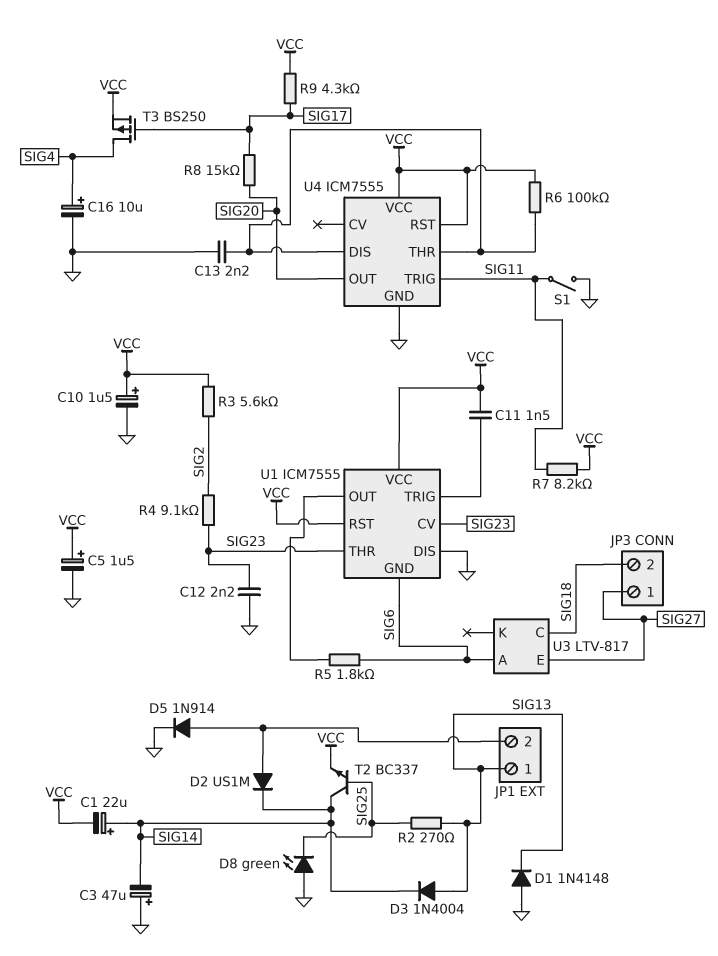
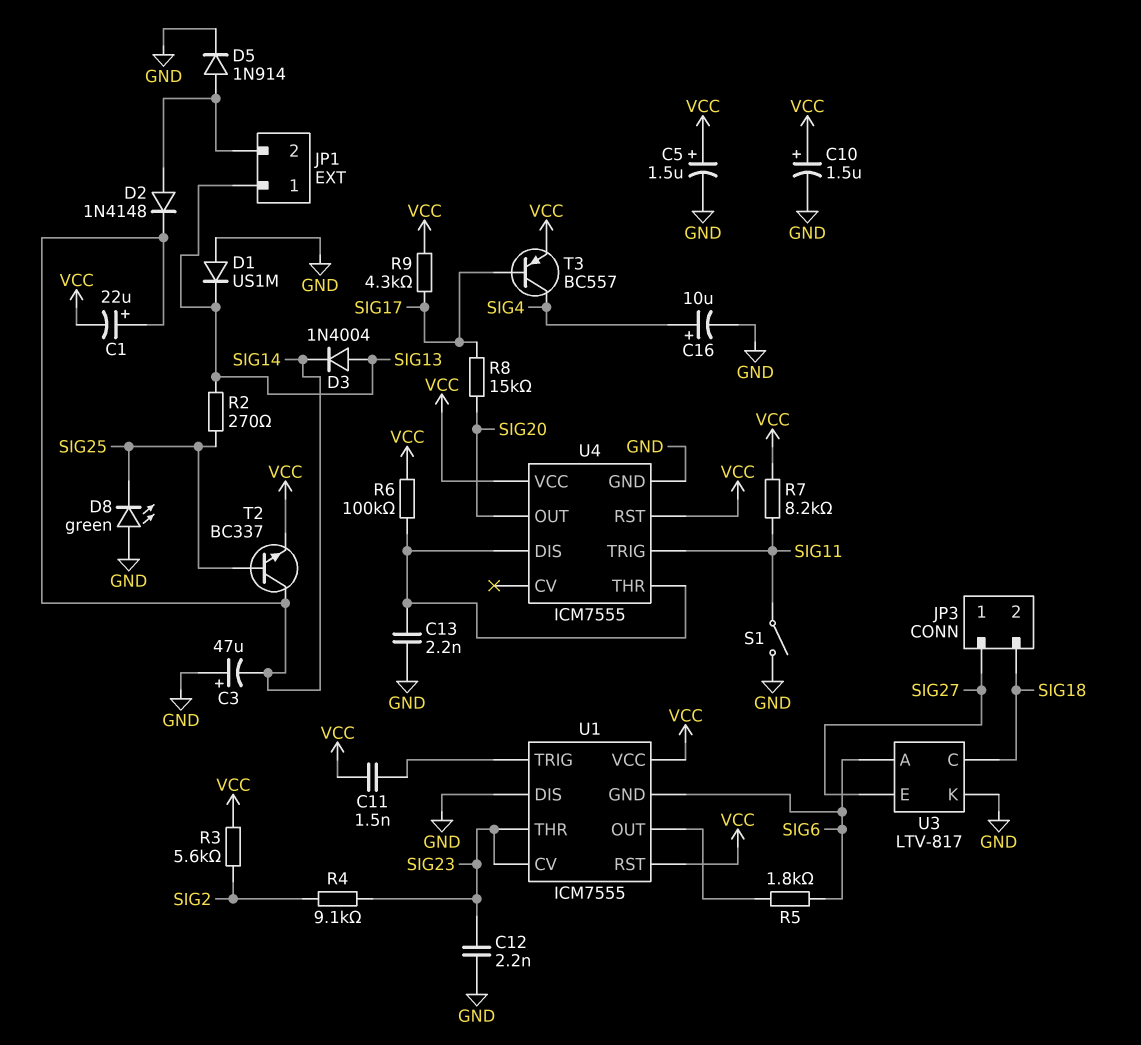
D1: diode 1N4148 (A GND, K SIG13) -> diode US1M (A GND, K SIG13)
D2: diode US1M (A JP1/2, K SIG14) -> diode 1N4148 (A JP1/2, K SIG14)
T3: PMOS BS250 (G SIG17, D SIG4, S VCC) -> PNP BC557 (B SIG17, C SIG4, E VCC)
U3 pin K: none -> GND

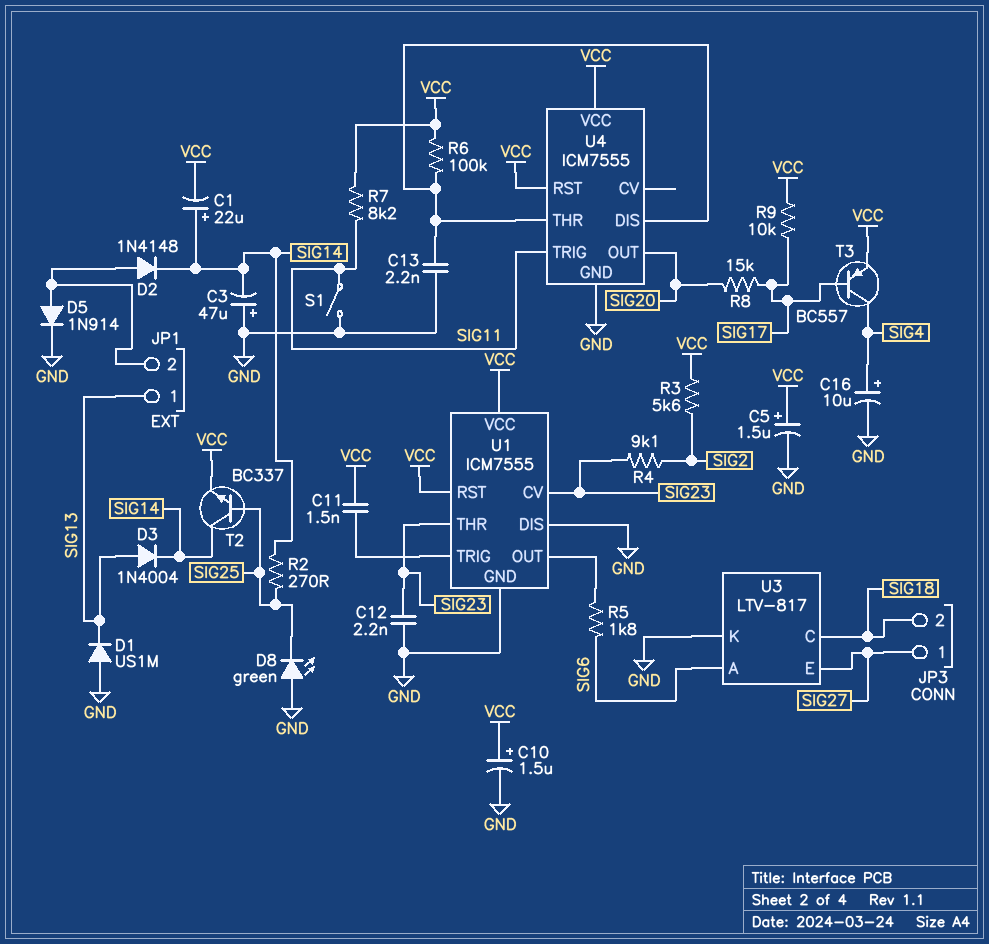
R2: 270 (SIG13, SIG25) -> 270 (SIG14, SIG25)
R9: 4.3k (SIG17, VCC) -> 10k (SIG17, VCC)
U1 pin GND: SIG6 -> GND

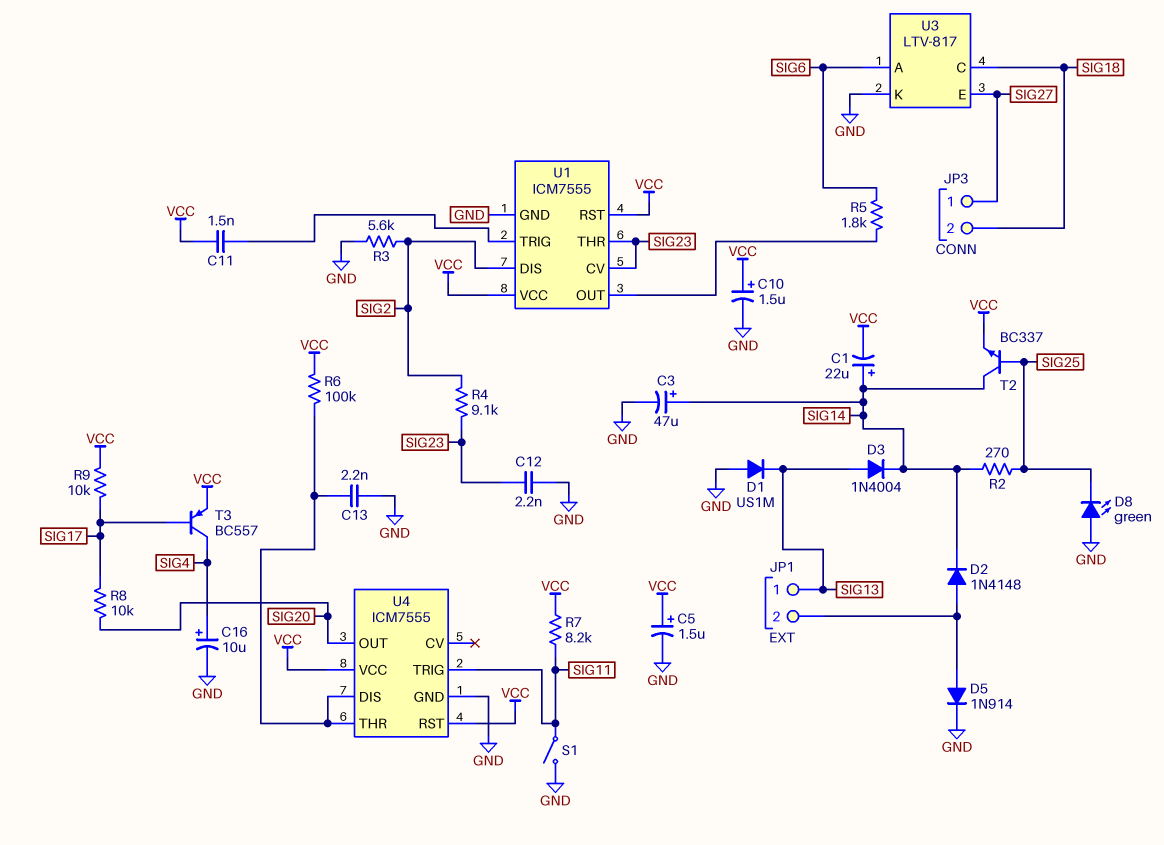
C3: 47uF (plus GND, minus SIG14) -> 47uF (plus SIG14, minus GND)
R3: 5.6k (SIG2, VCC) -> 5.6k (GND, SIG2)
R8: 15k (SIG17, SIG20) -> 10k (SIG17, SIG20)
U1 pin DIS: GND -> SIG2

